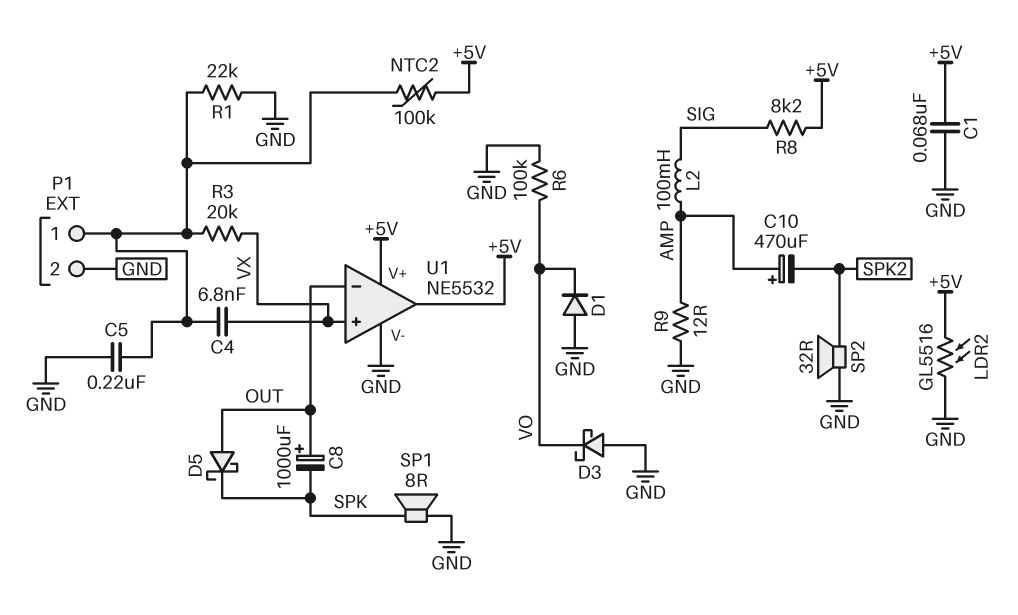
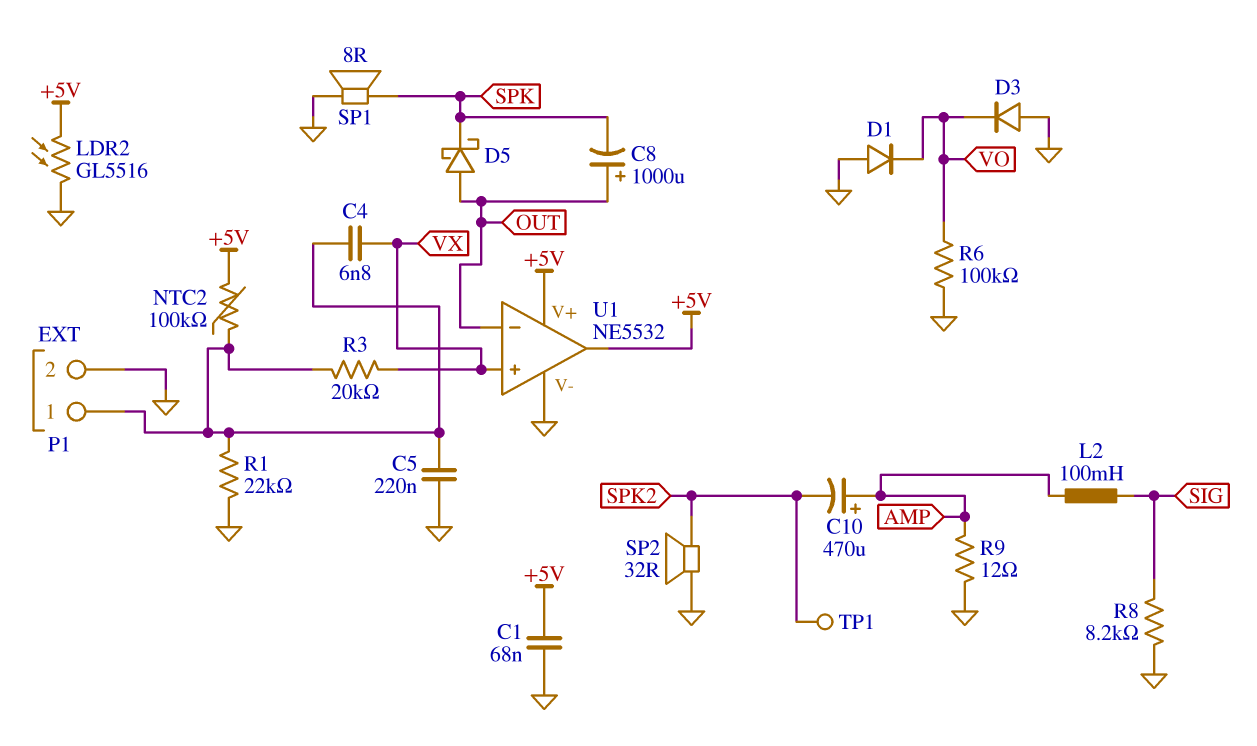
D3: schottky (A GND, K VO) -> diode (A GND, K VO)
R8: 8.2k (+5V, SIG) -> 8.2k (GND, SIG)
TP1: none -> test point (SPK2)

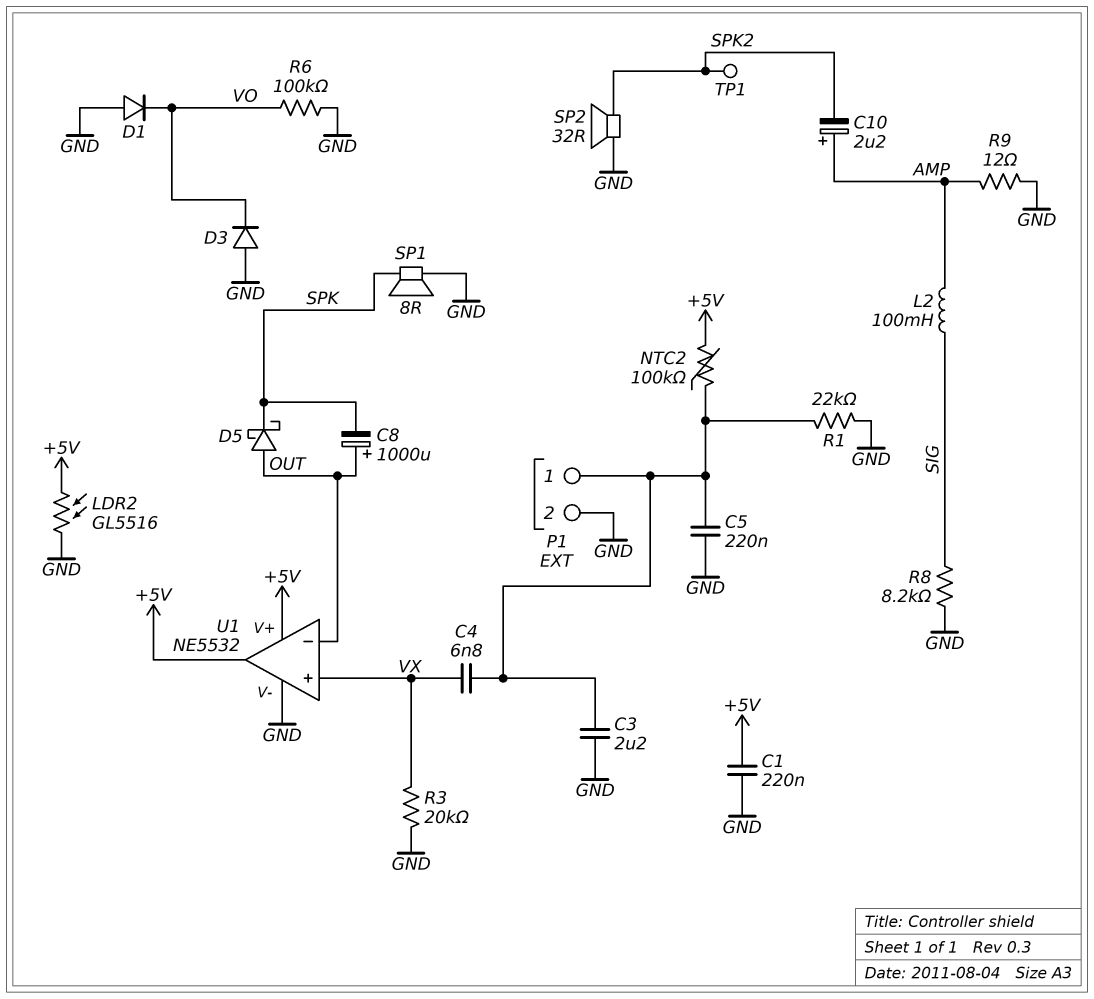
C1: 68nF (+5V, GND) -> 220nF (+5V, GND)
C3: none -> 2.2uF (GND, P1/1)
C10: 470uF (plus AMP, minus SPK2) -> 2.2uF (plus AMP, minus SPK2)
R3: 20k (P1/1, VX) -> 20k (GND, VX)

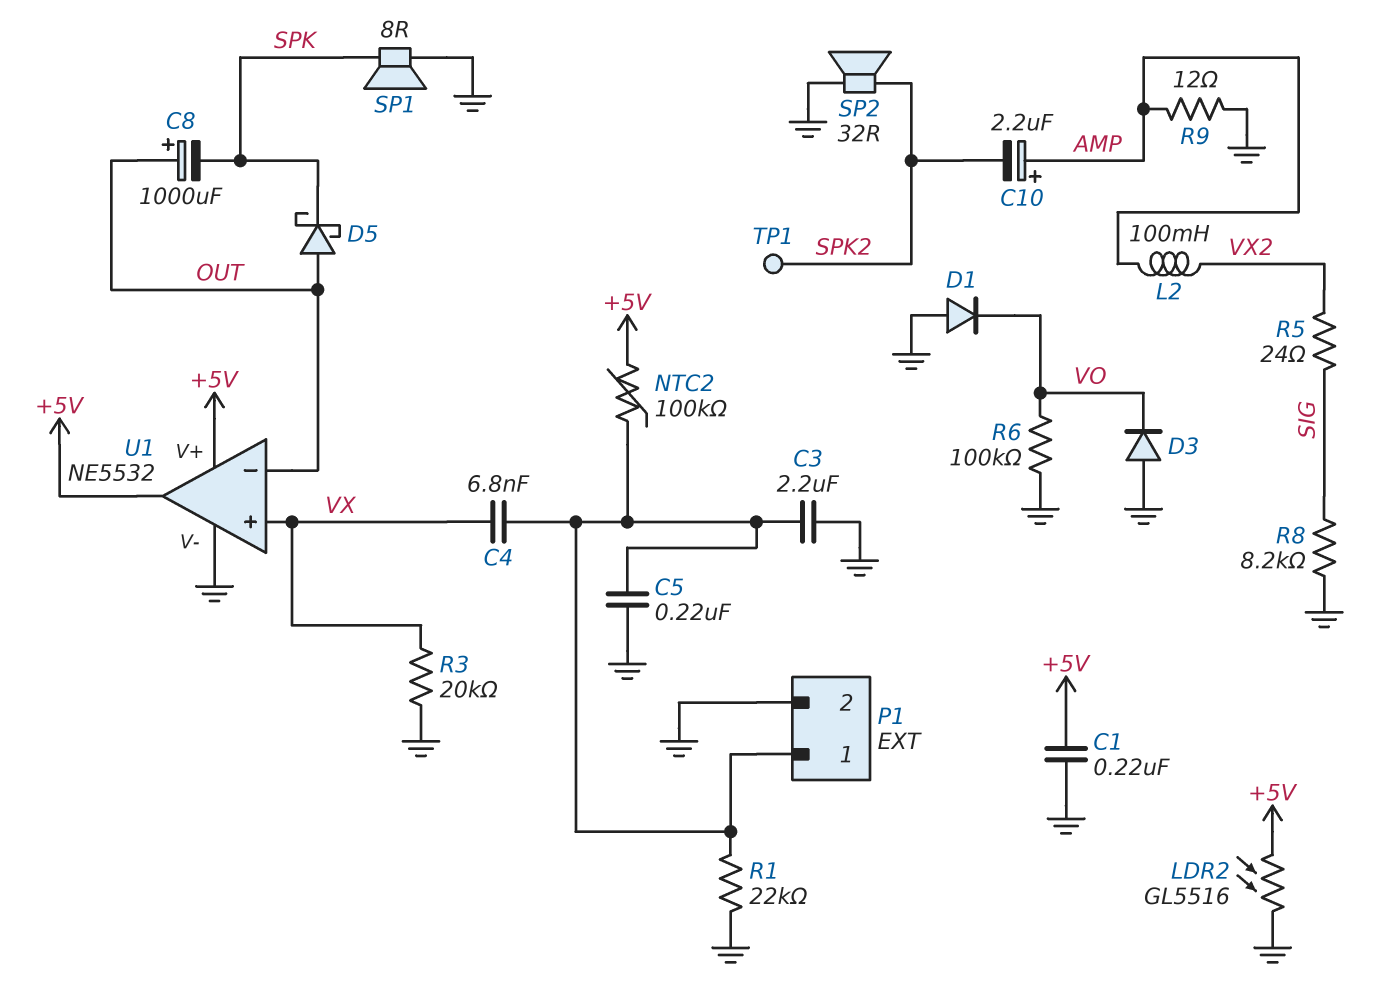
L2: 100mH (AMP, SIG) -> 100mH (AMP, VX2)
R5: none -> 24 (SIG, VX2)

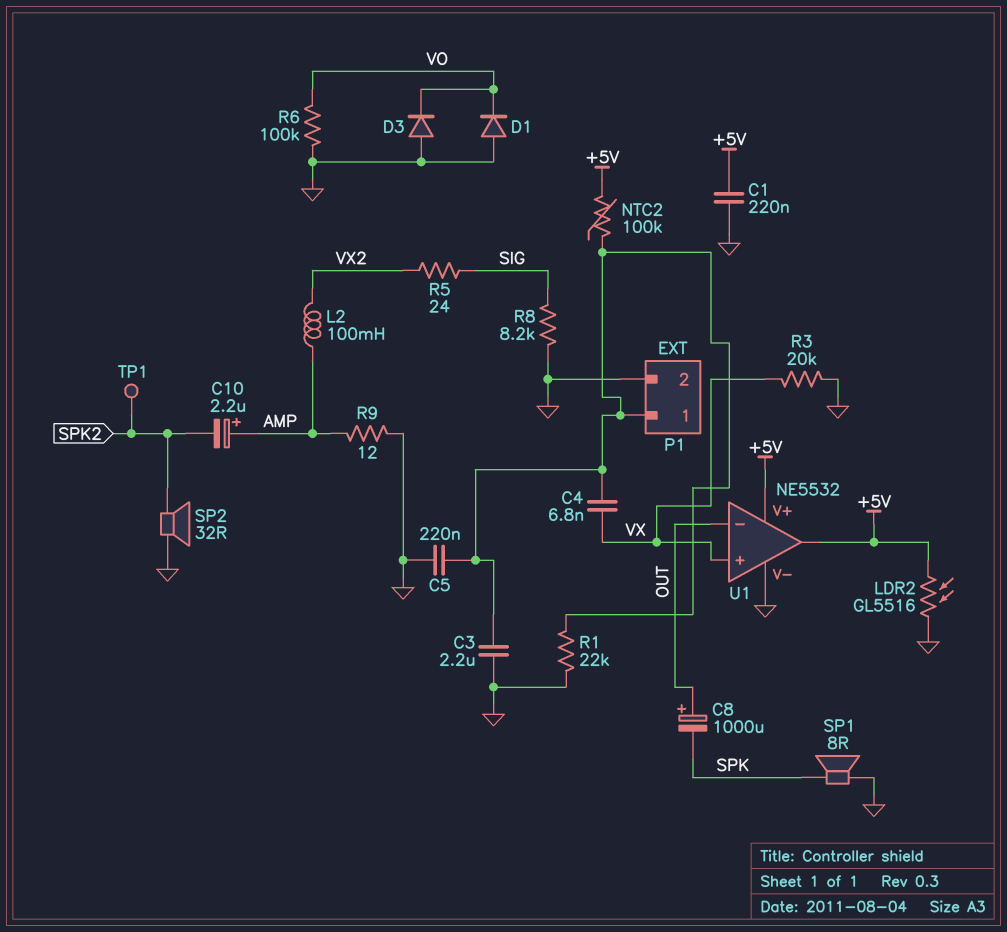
D5: schottky (A OUT, K SPK) -> none

